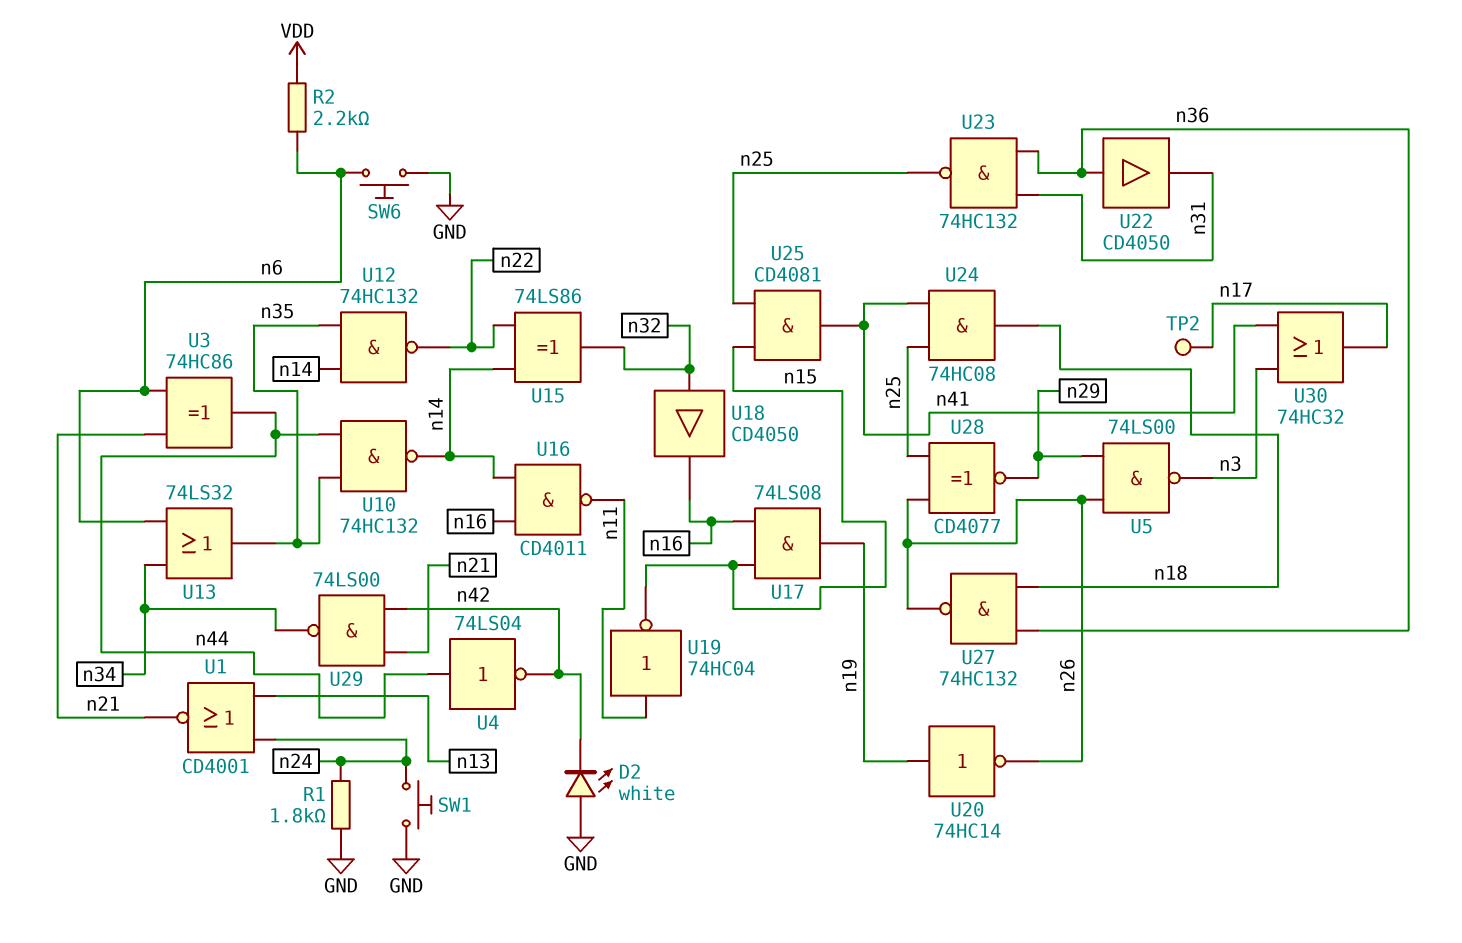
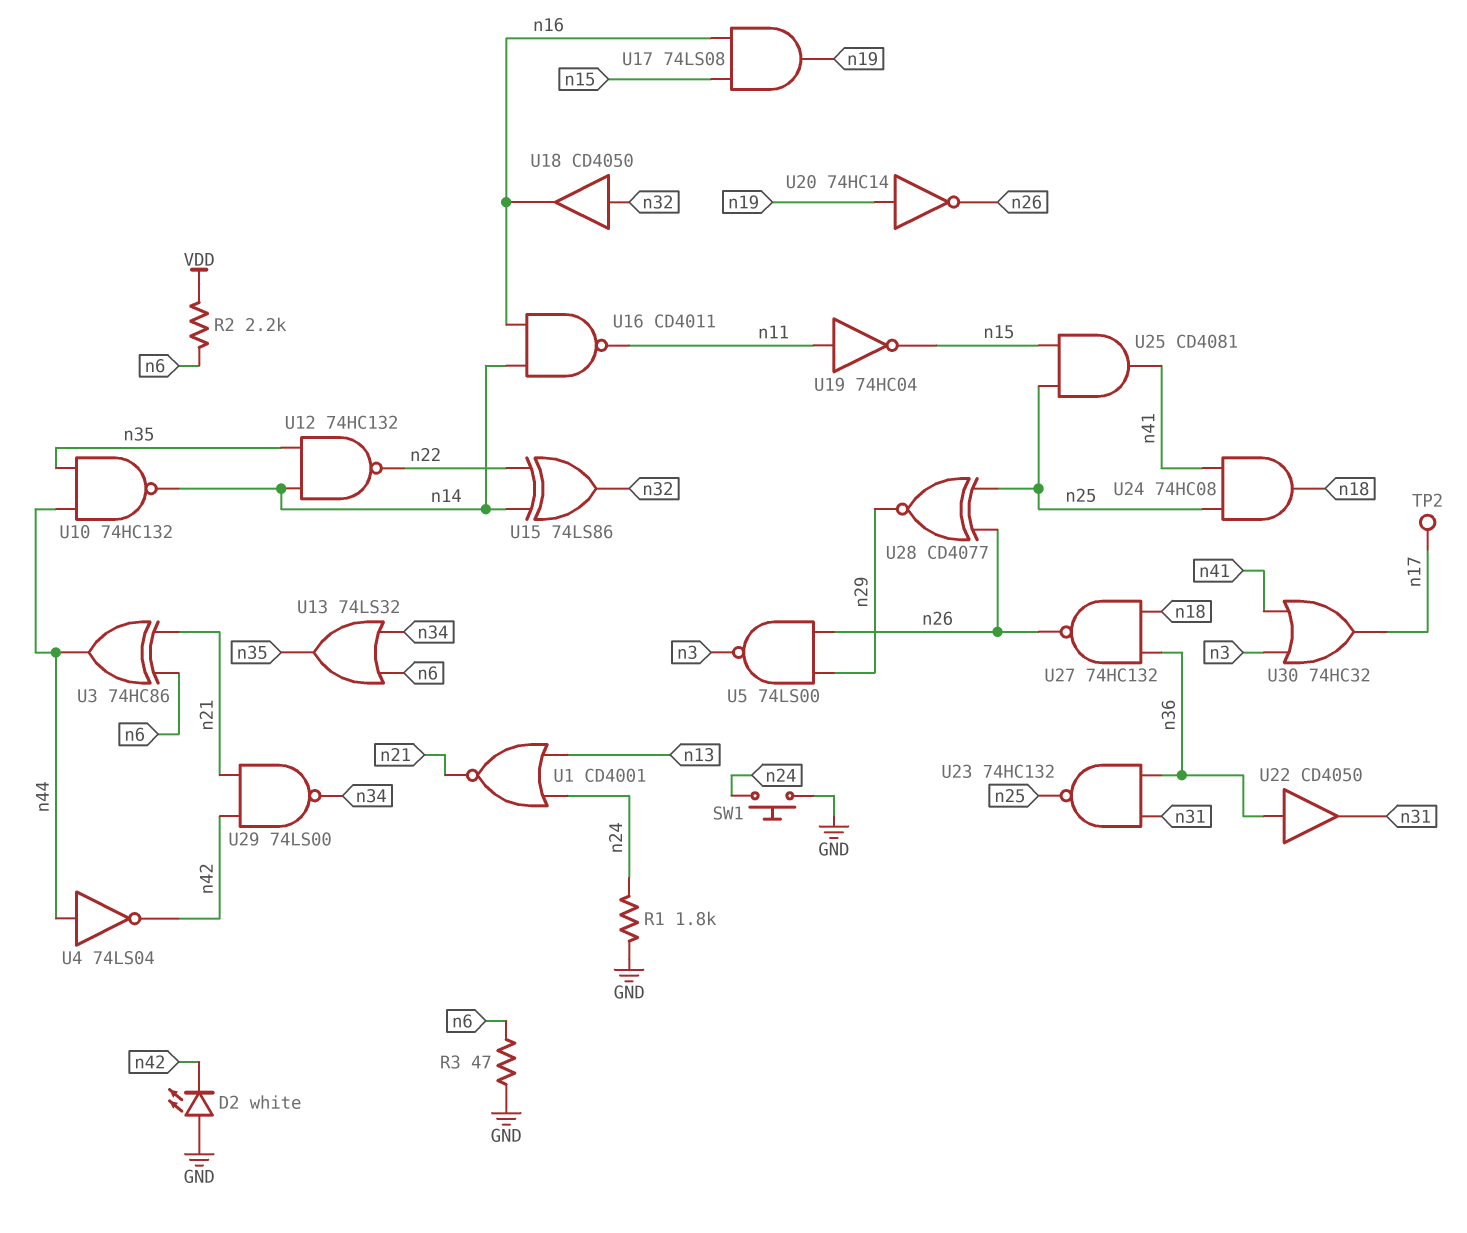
R3: none -> 47 (GND, n6)
SW6: button (GND, n6) -> none

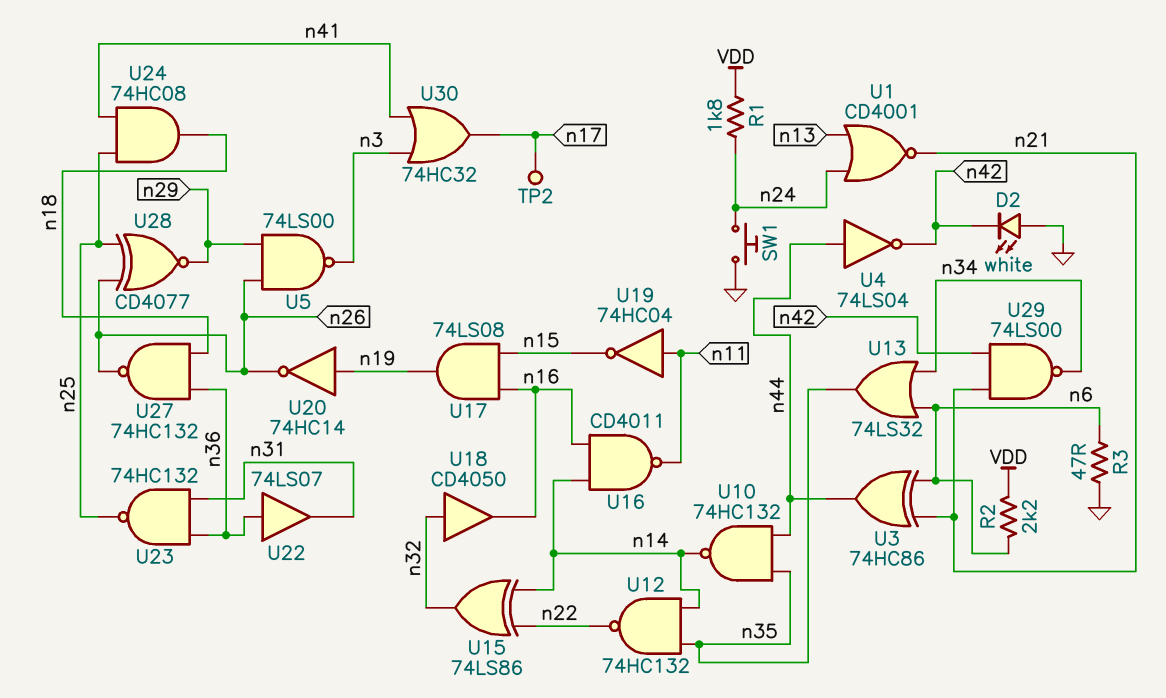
R1: 1.8k (GND, n24) -> 1.8k (VDD, n24)
U22: buffer CD4050 (in n36, out n31) -> buffer 74LS07 (in n36, out n31)
U25: AND CD4081 (in n15, in n25, out n41) -> none

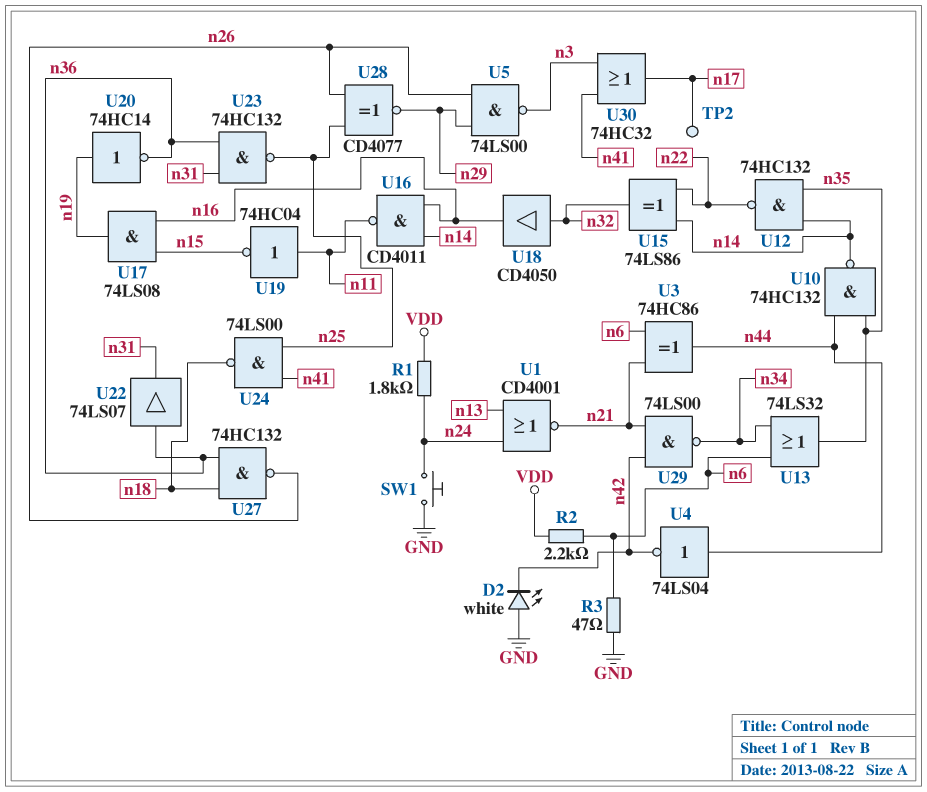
U20: NOT 74HC14 (in n19, out n26) -> NOT 74HC14 (in n19, out n36)
U24: AND 74HC08 (in n25, in n41, out n18) -> NAND 74LS00 (in n25, in n41, out n18)

